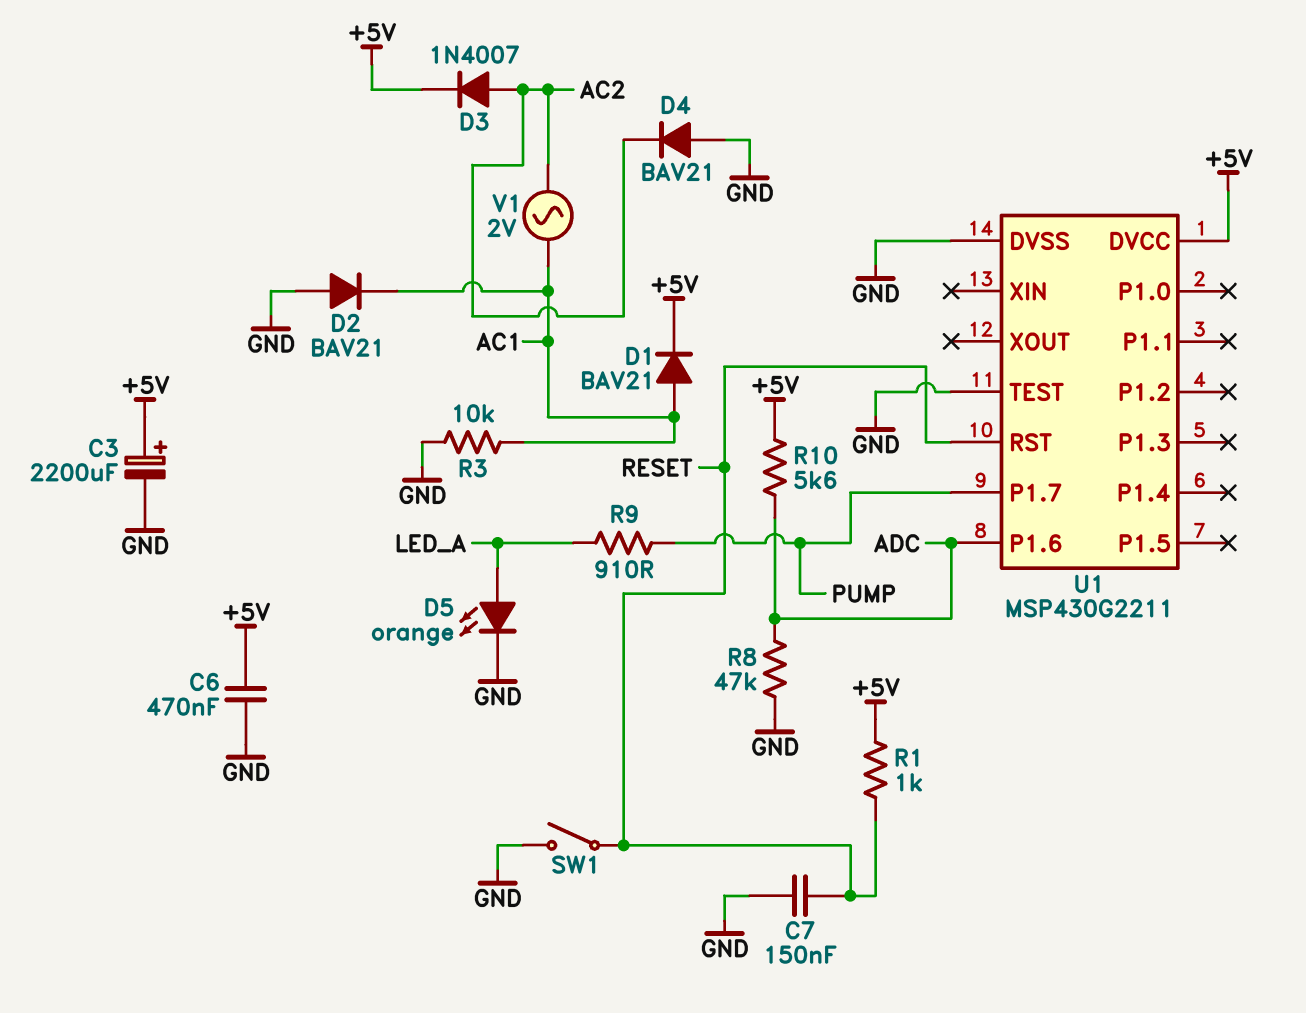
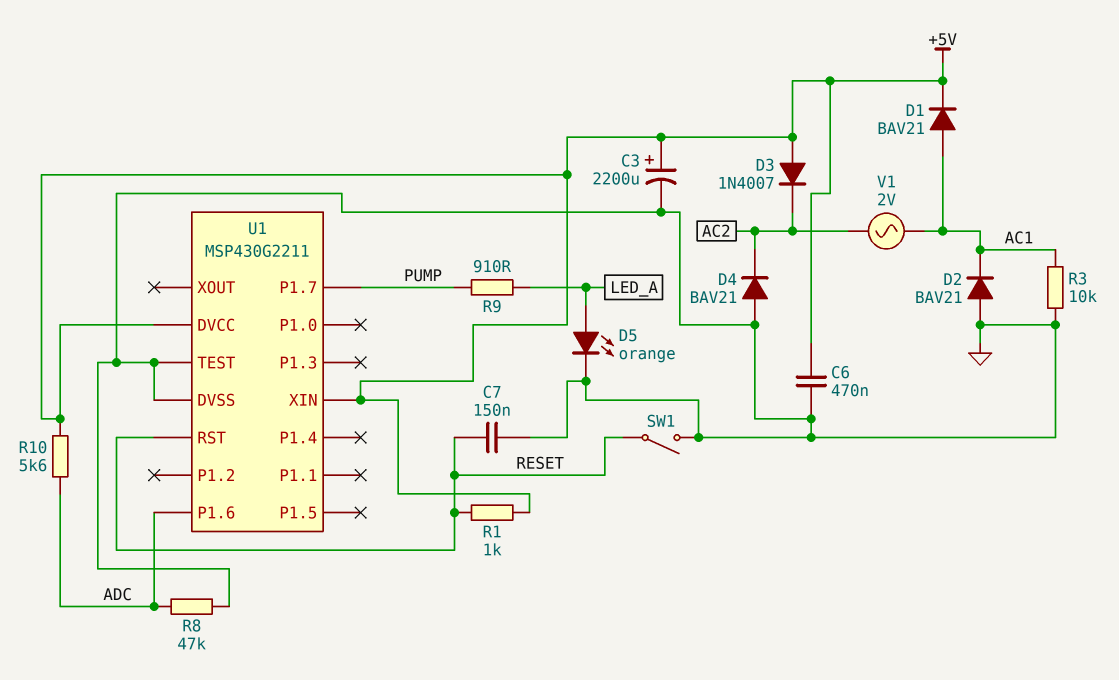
D3: diode 1N4007 (A AC2, K +5V) -> diode 1N4007 (A +5V, K AC2)
U1 pin XIN: none -> +5V

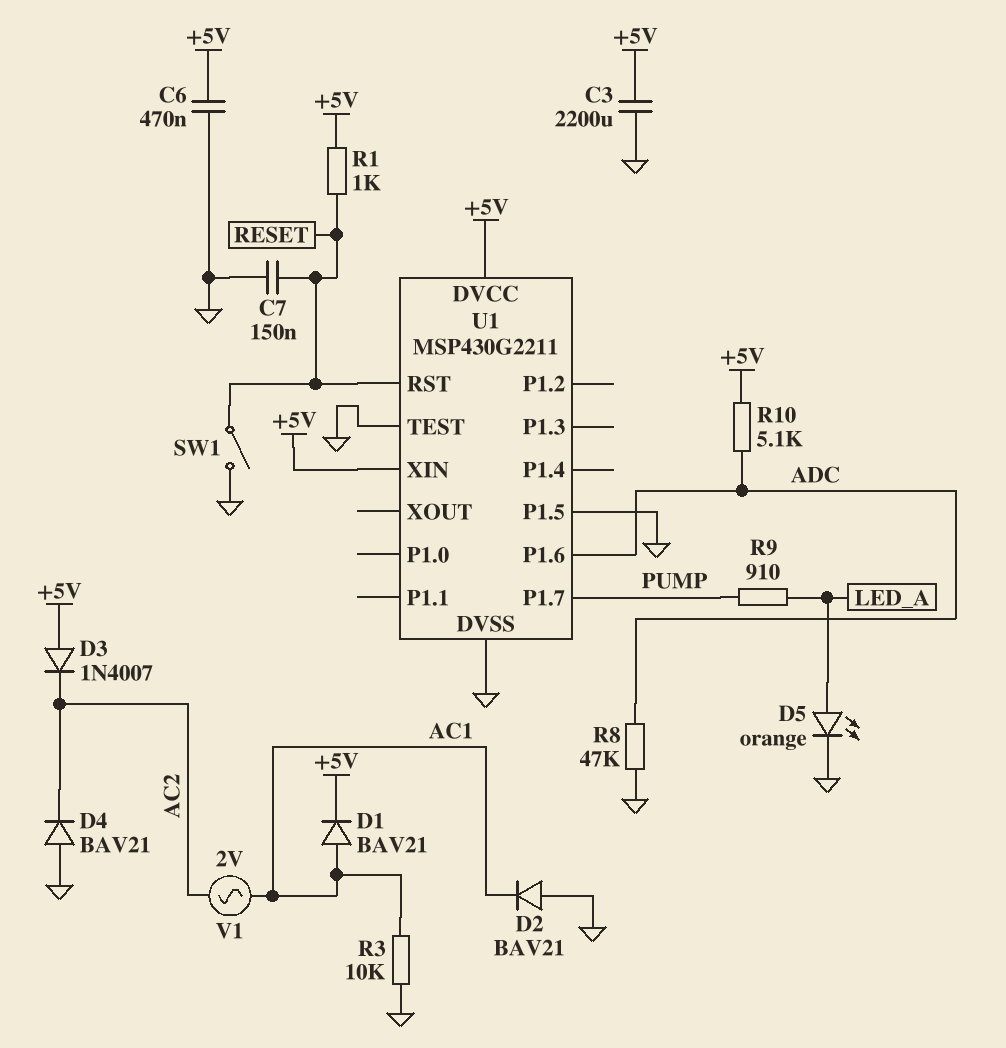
C3: 2200uF (plus +5V, minus GND) -> 2200uF (+5V, GND)
R10: 5.6k (+5V, ADC) -> 5.1k (+5V, ADC)
U1 pin P1.5: none -> GND

